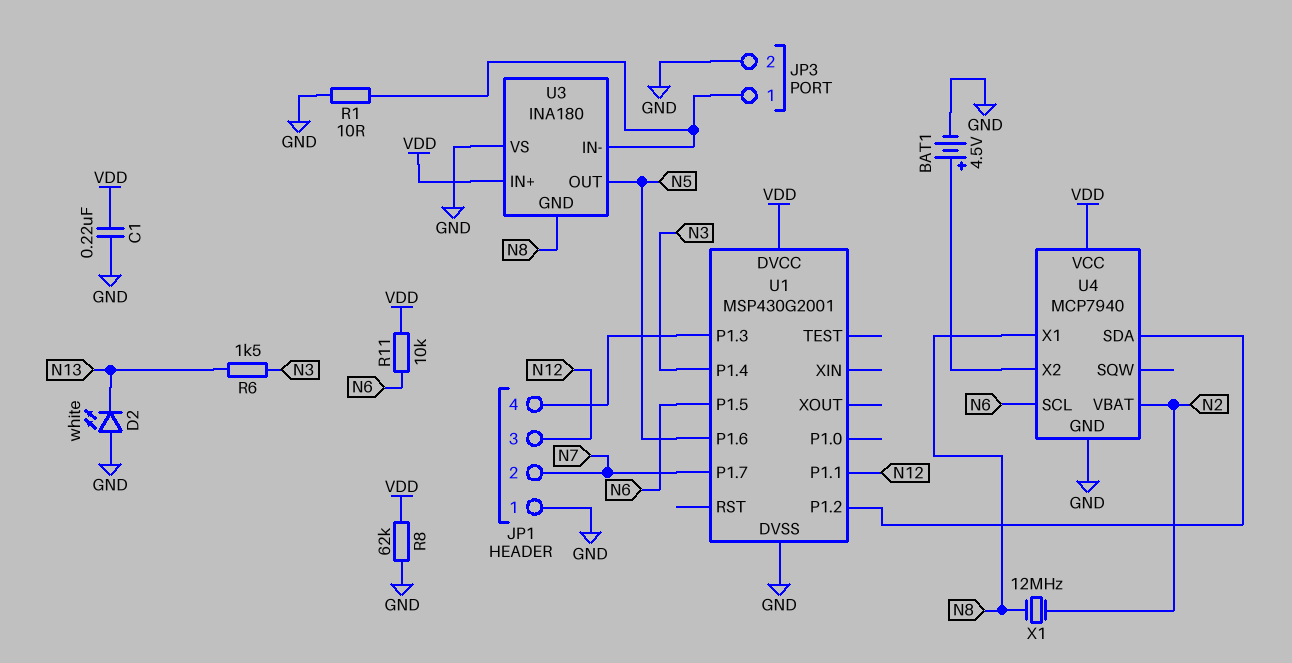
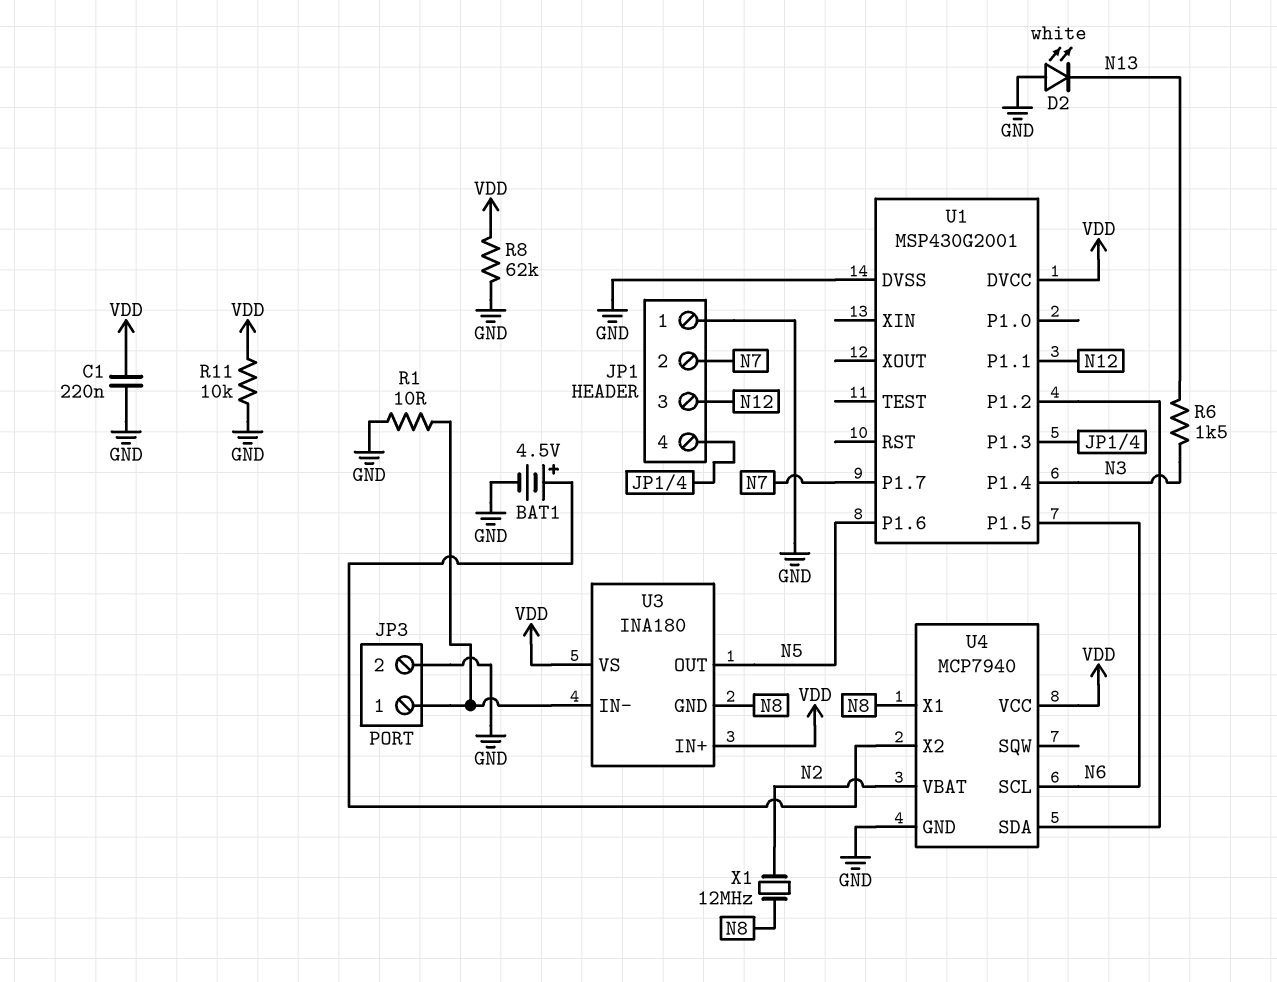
R11: 10k (N6, VDD) -> 10k (GND, VDD)
U3 pin VS: GND -> VDD

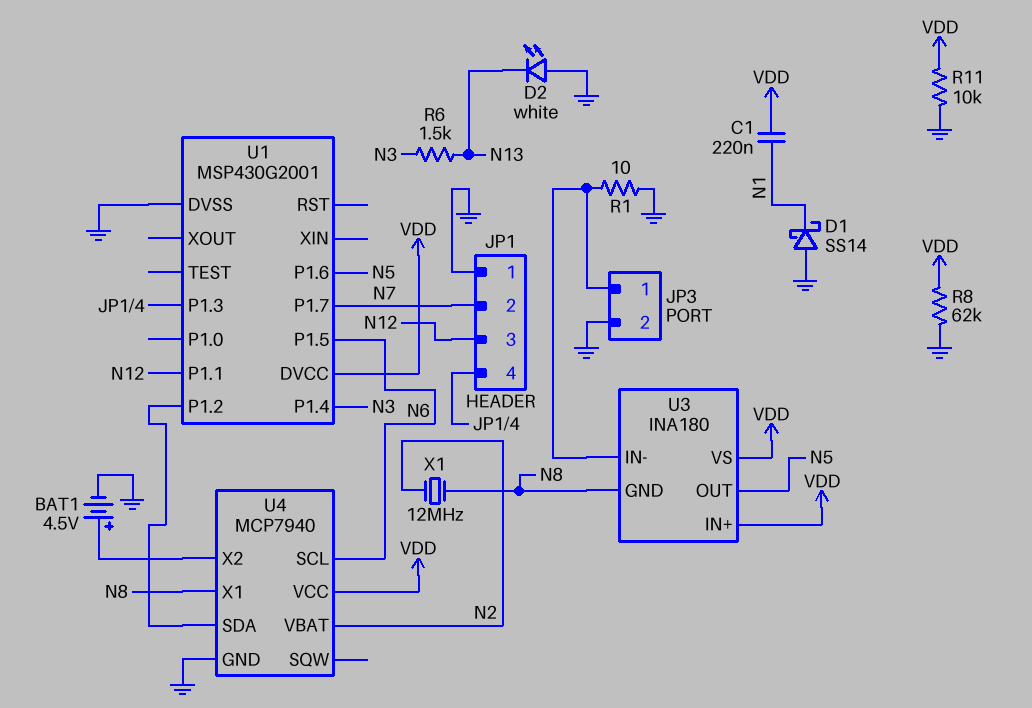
C1: 220nF (GND, VDD) -> 220nF (N1, VDD)
D1: none -> schottky SS14 (A GND, K N1)

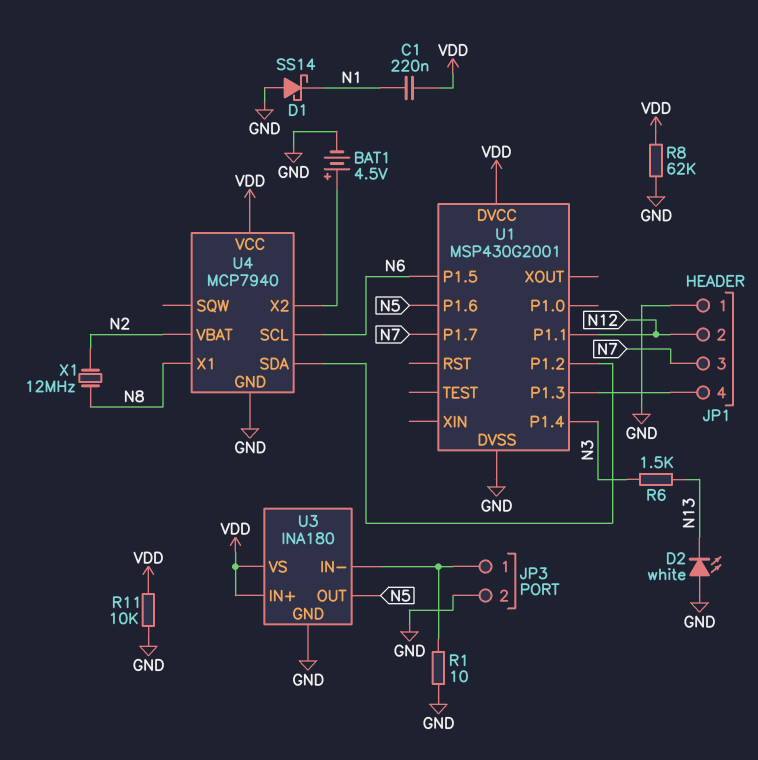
JP1 pin 2: N7 -> N12
JP1 pin 3: N12 -> N7
U3 pin GND: N8 -> GND

